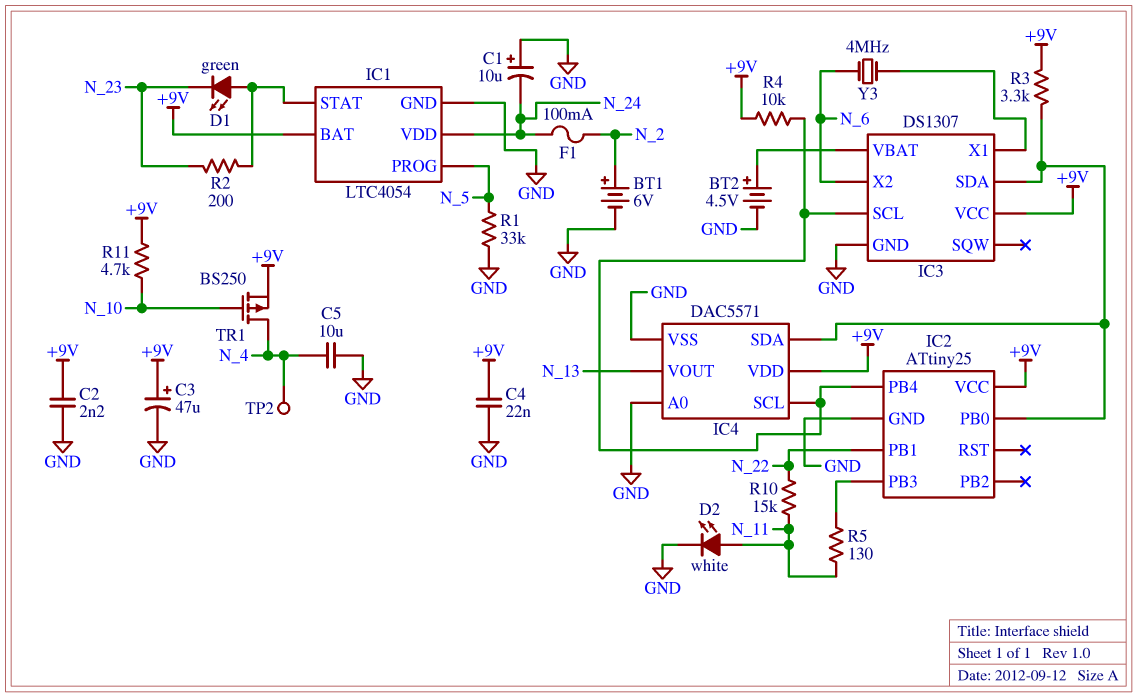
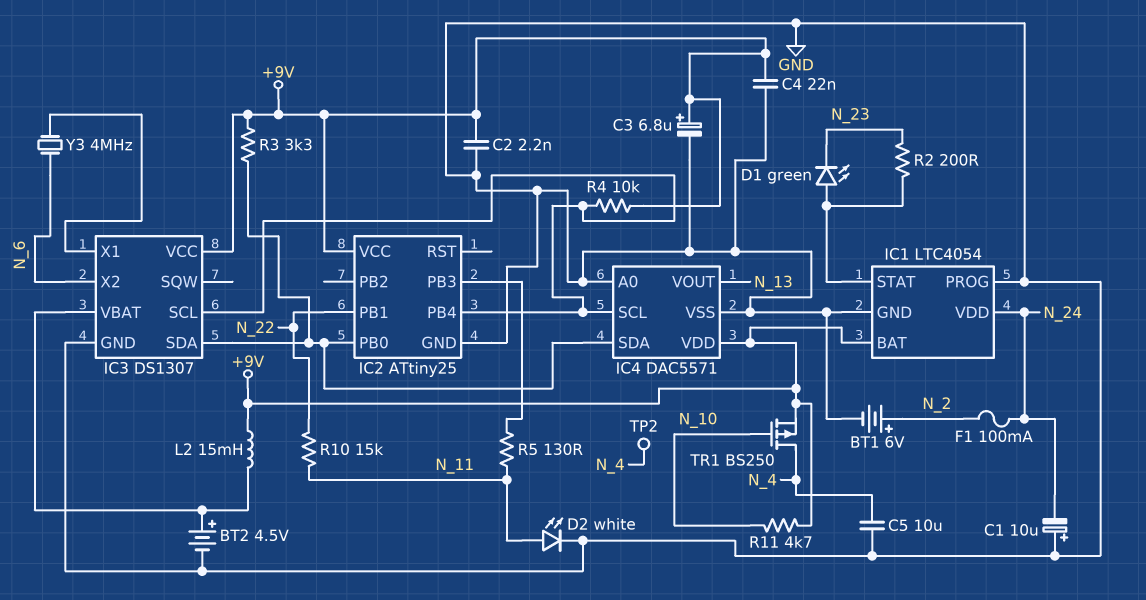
C3: 47uF (plus +9V, minus GND) -> 6.8uF (plus +9V, minus GND)
IC1 pin PROG: N_5 -> GND
L2: none -> 15mH (+9V, IC3/VBAT)
R1: 33k (GND, N_5) -> none

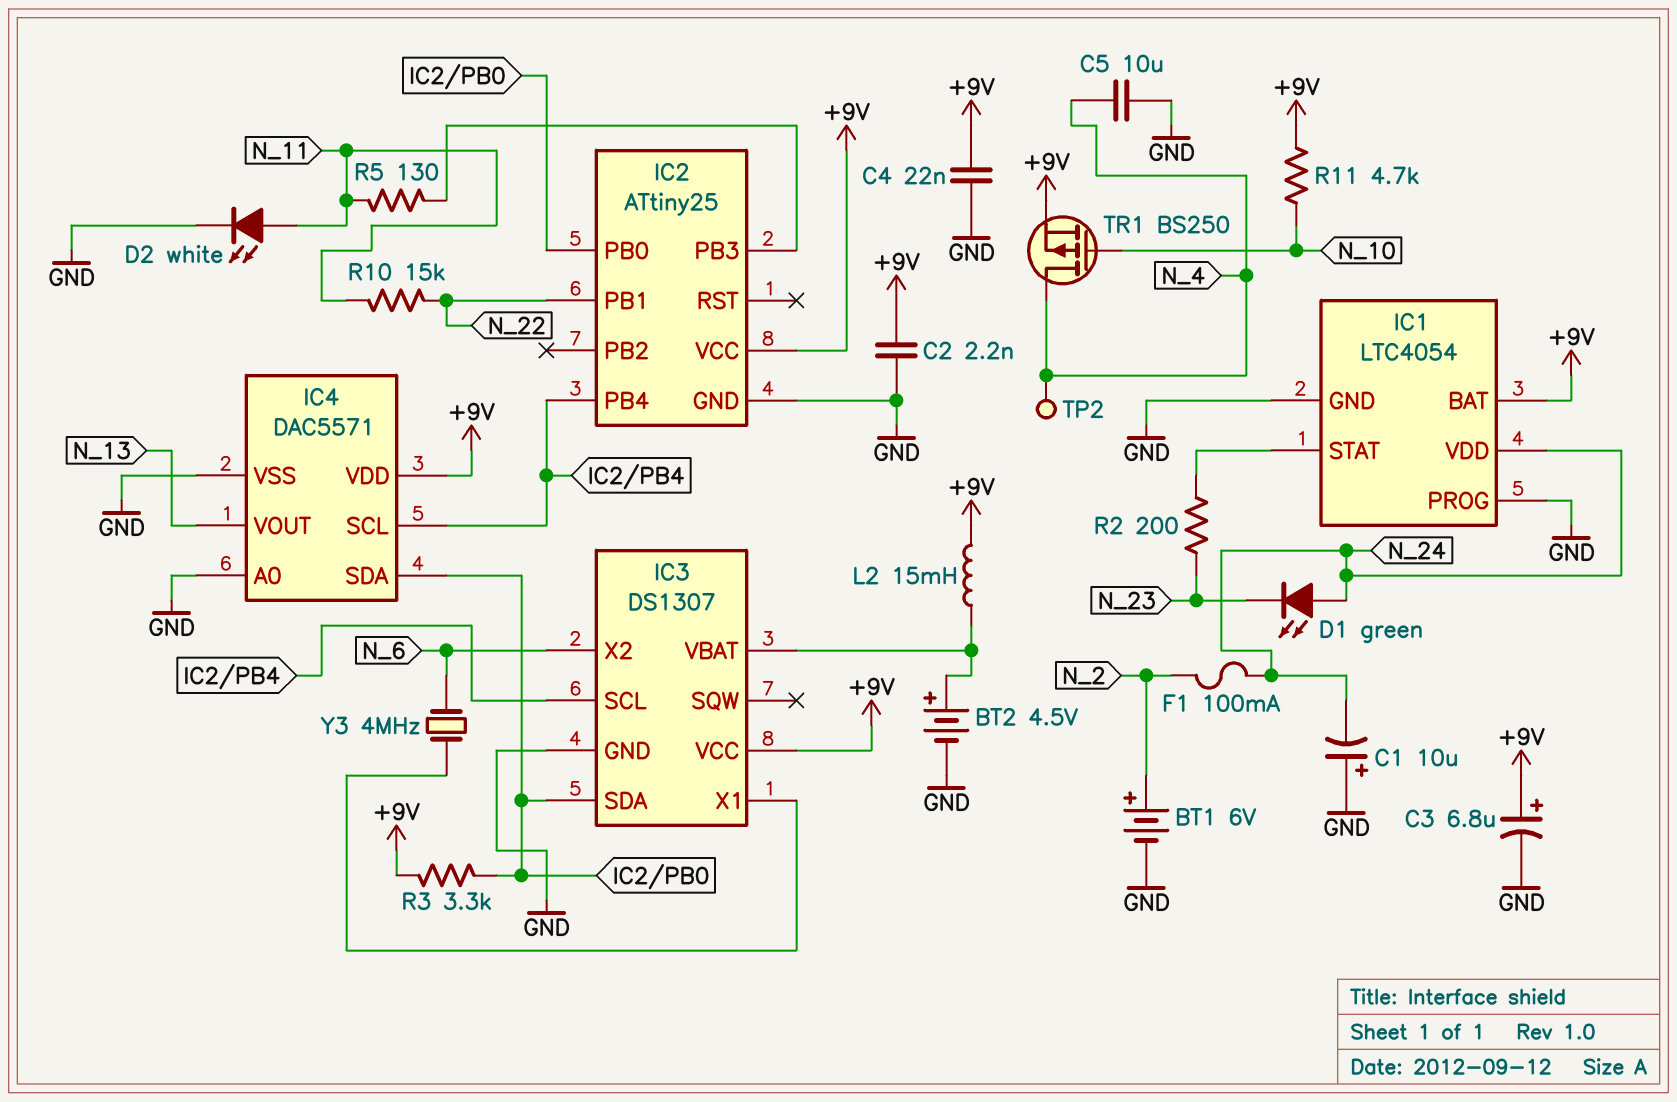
D1: LED green (A IC1/STAT, K N_23) -> LED green (A N_24, K N_23)
R4: 10k (+9V, IC2/PB4) -> none

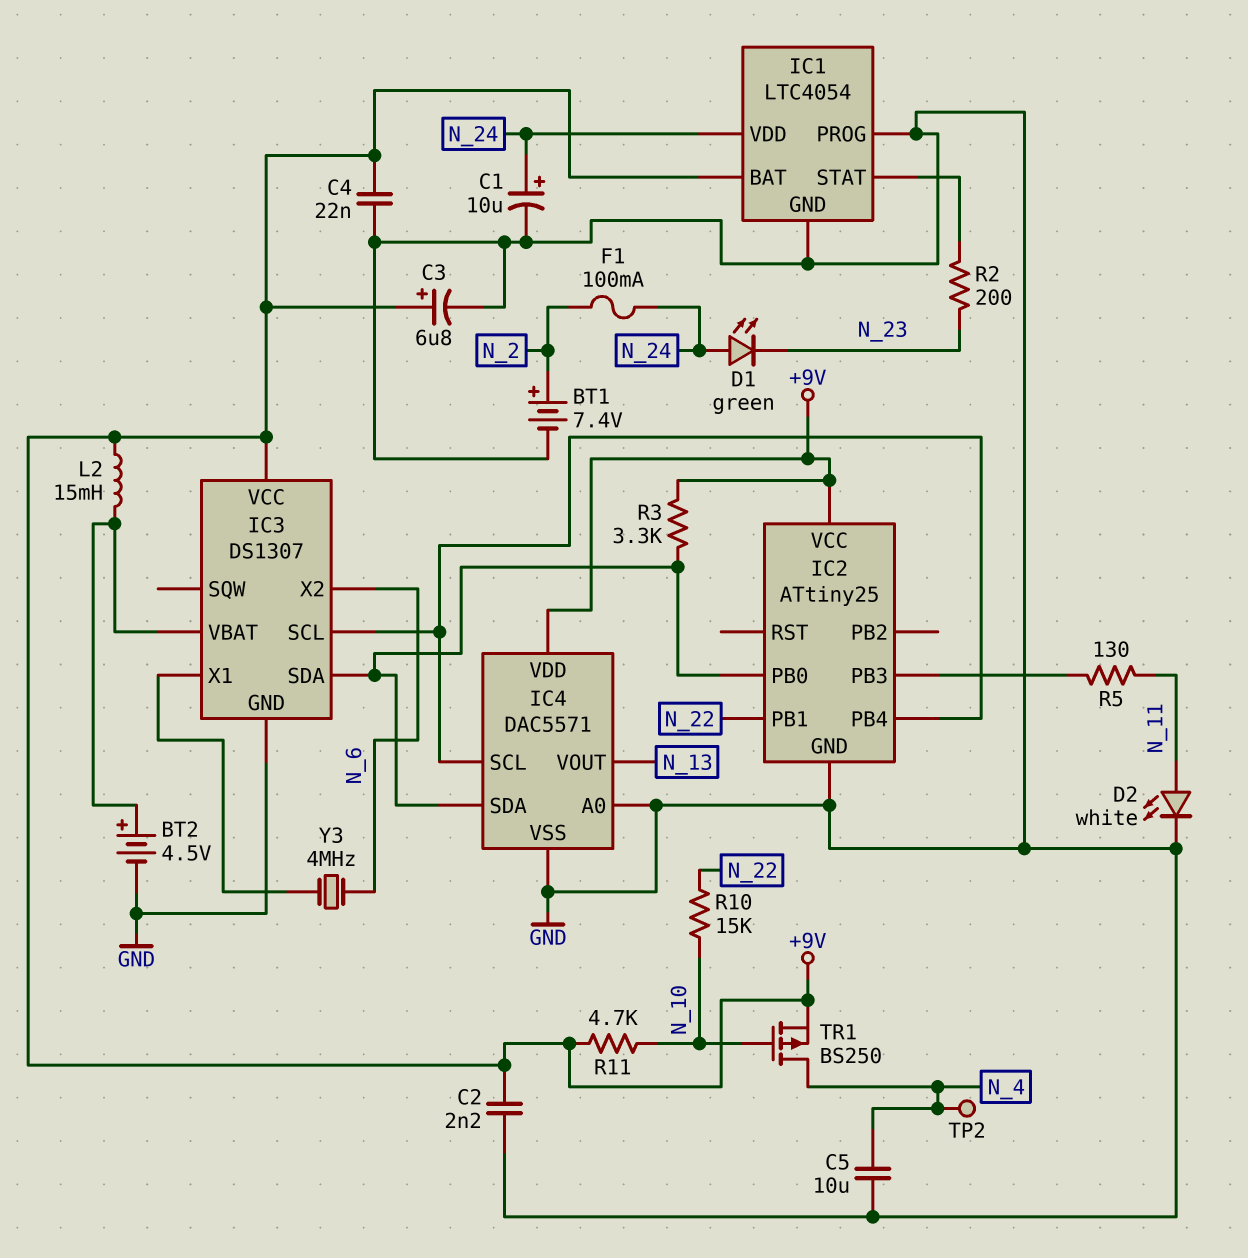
BT1: 6V (plus N_2, minus GND) -> 7.4V (plus N_2, minus GND)
C1: 10uF (plus GND, minus N_24) -> 10uF (plus N_24, minus GND)
R10: 15k (N_11, N_22) -> 15k (N_10, N_22)

